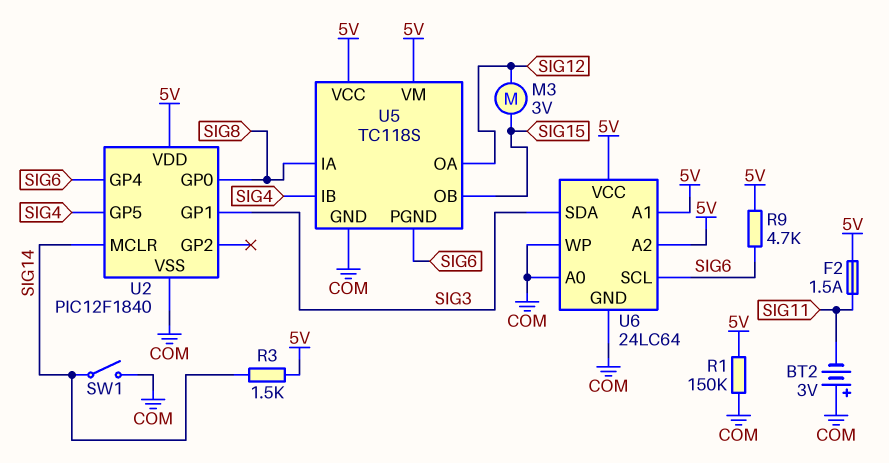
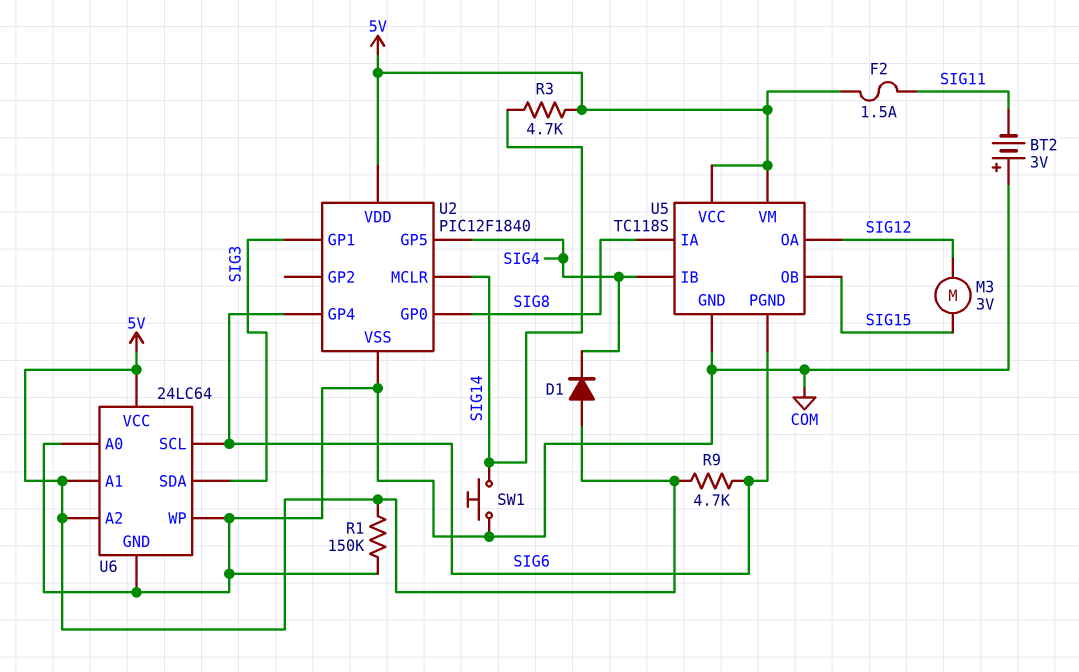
D1: none -> diode (A 5V, K SIG4)
R3: 1.5k (5V, SIG14) -> 4.7k (5V, SIG14)
SW1: switch (COM, SIG14) -> button (COM, SIG14)

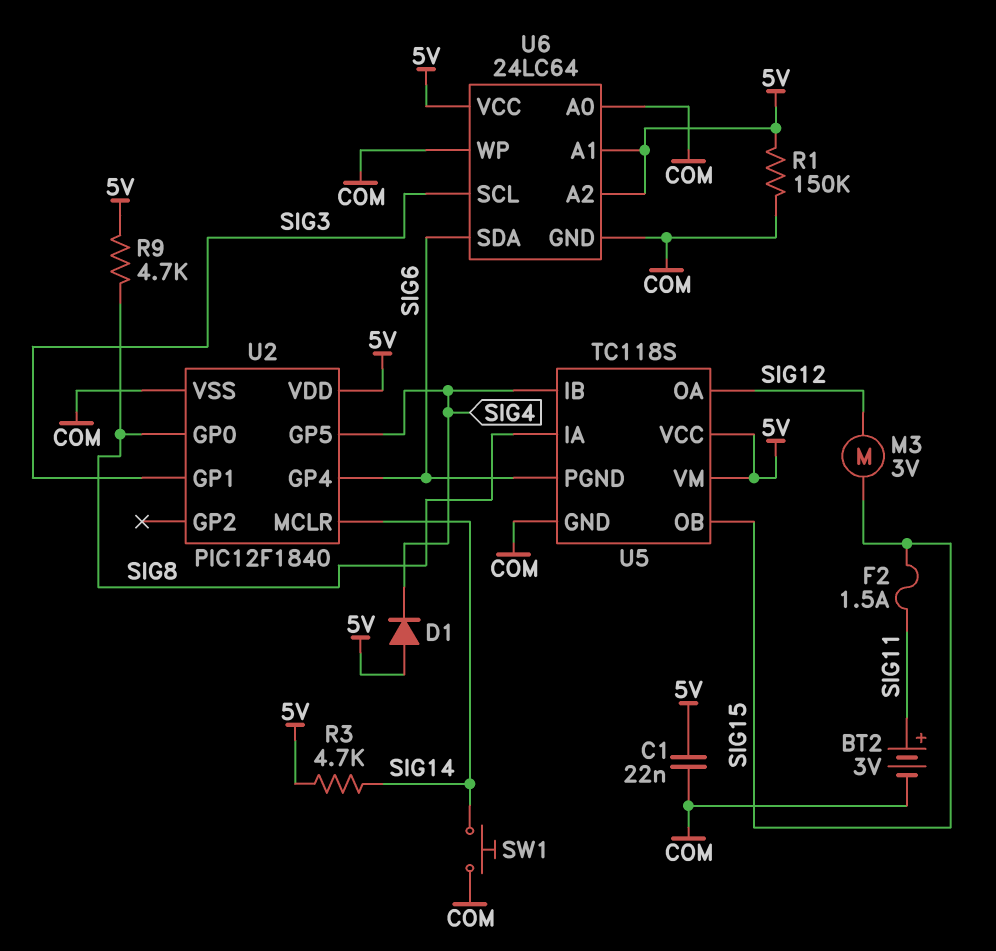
BT2: 3V (plus COM, minus SIG11) -> 3V (plus SIG11, minus COM)
C1: none -> 22nF (5V, COM)
F2: 1.5A (5V, SIG11) -> 1.5A (SIG11, SIG15)
R9: 4.7k (5V, SIG6) -> 4.7k (5V, SIG8)
U6 pin SCL: SIG6 -> SIG3
U6 pin SDA: SIG3 -> SIG6

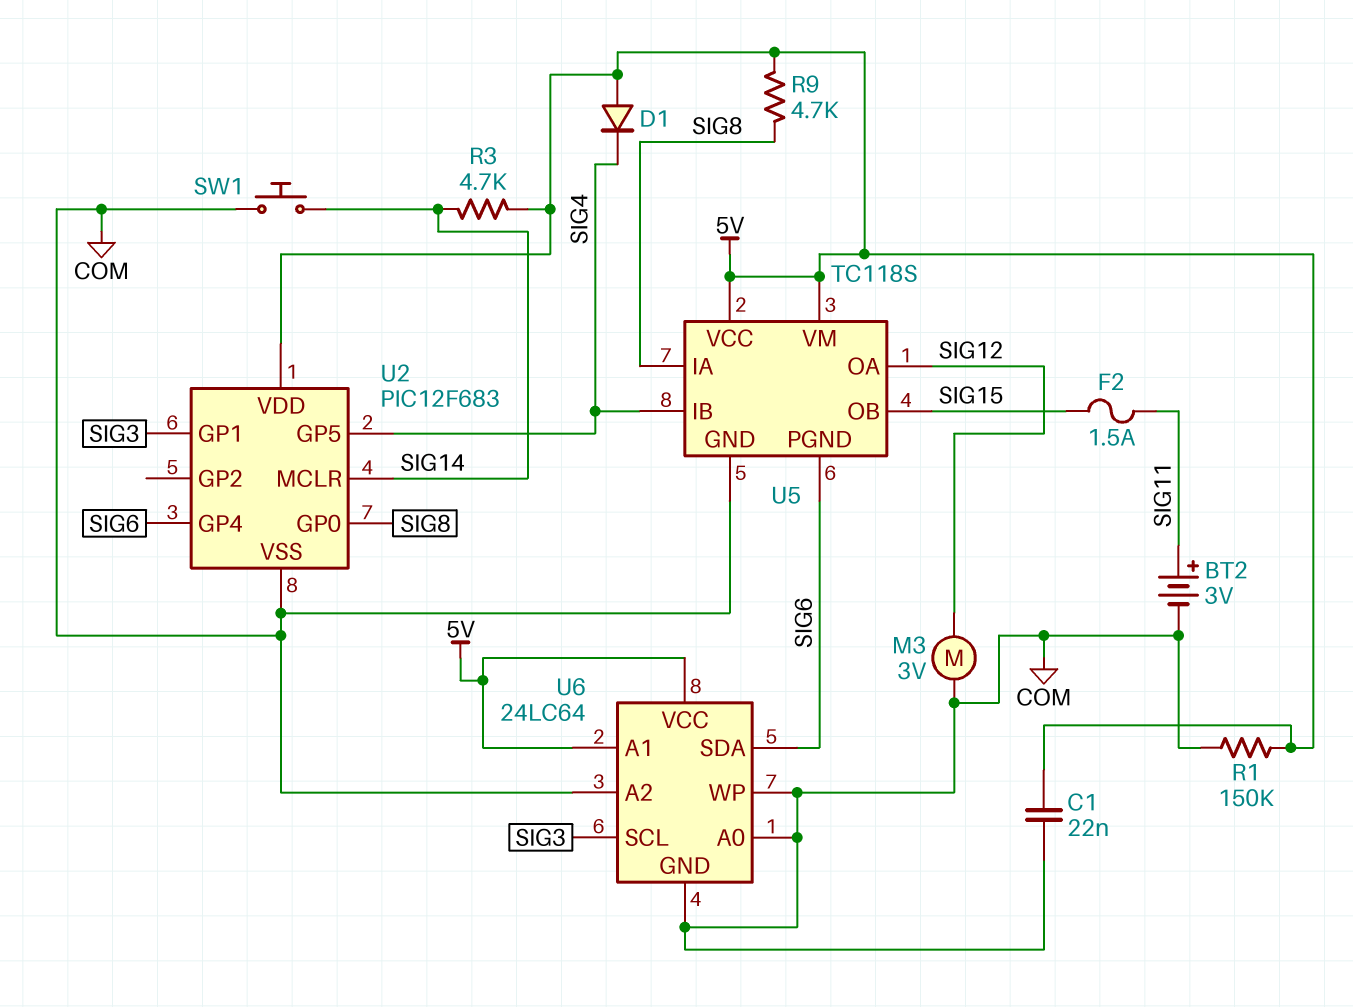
M3: motor 3V (SIG12, SIG15) -> motor 3V (COM, SIG12)
U2: PIC12F1840 -> PIC12F683
U6 pin A2: 5V -> COM

